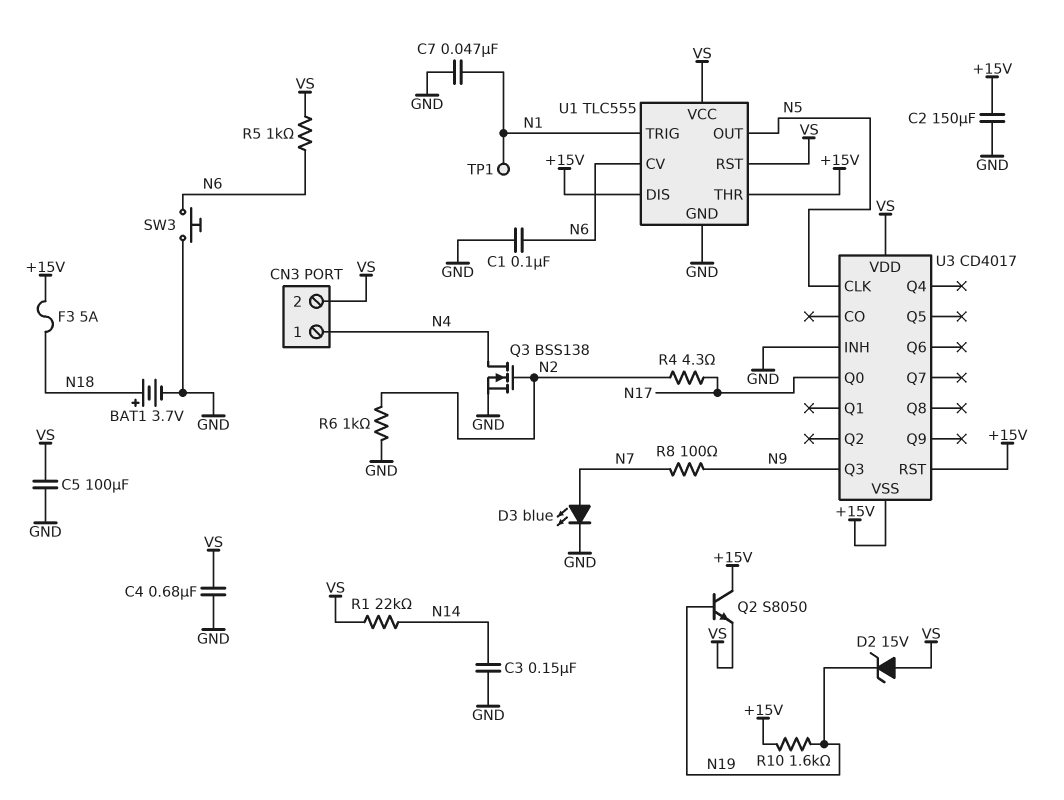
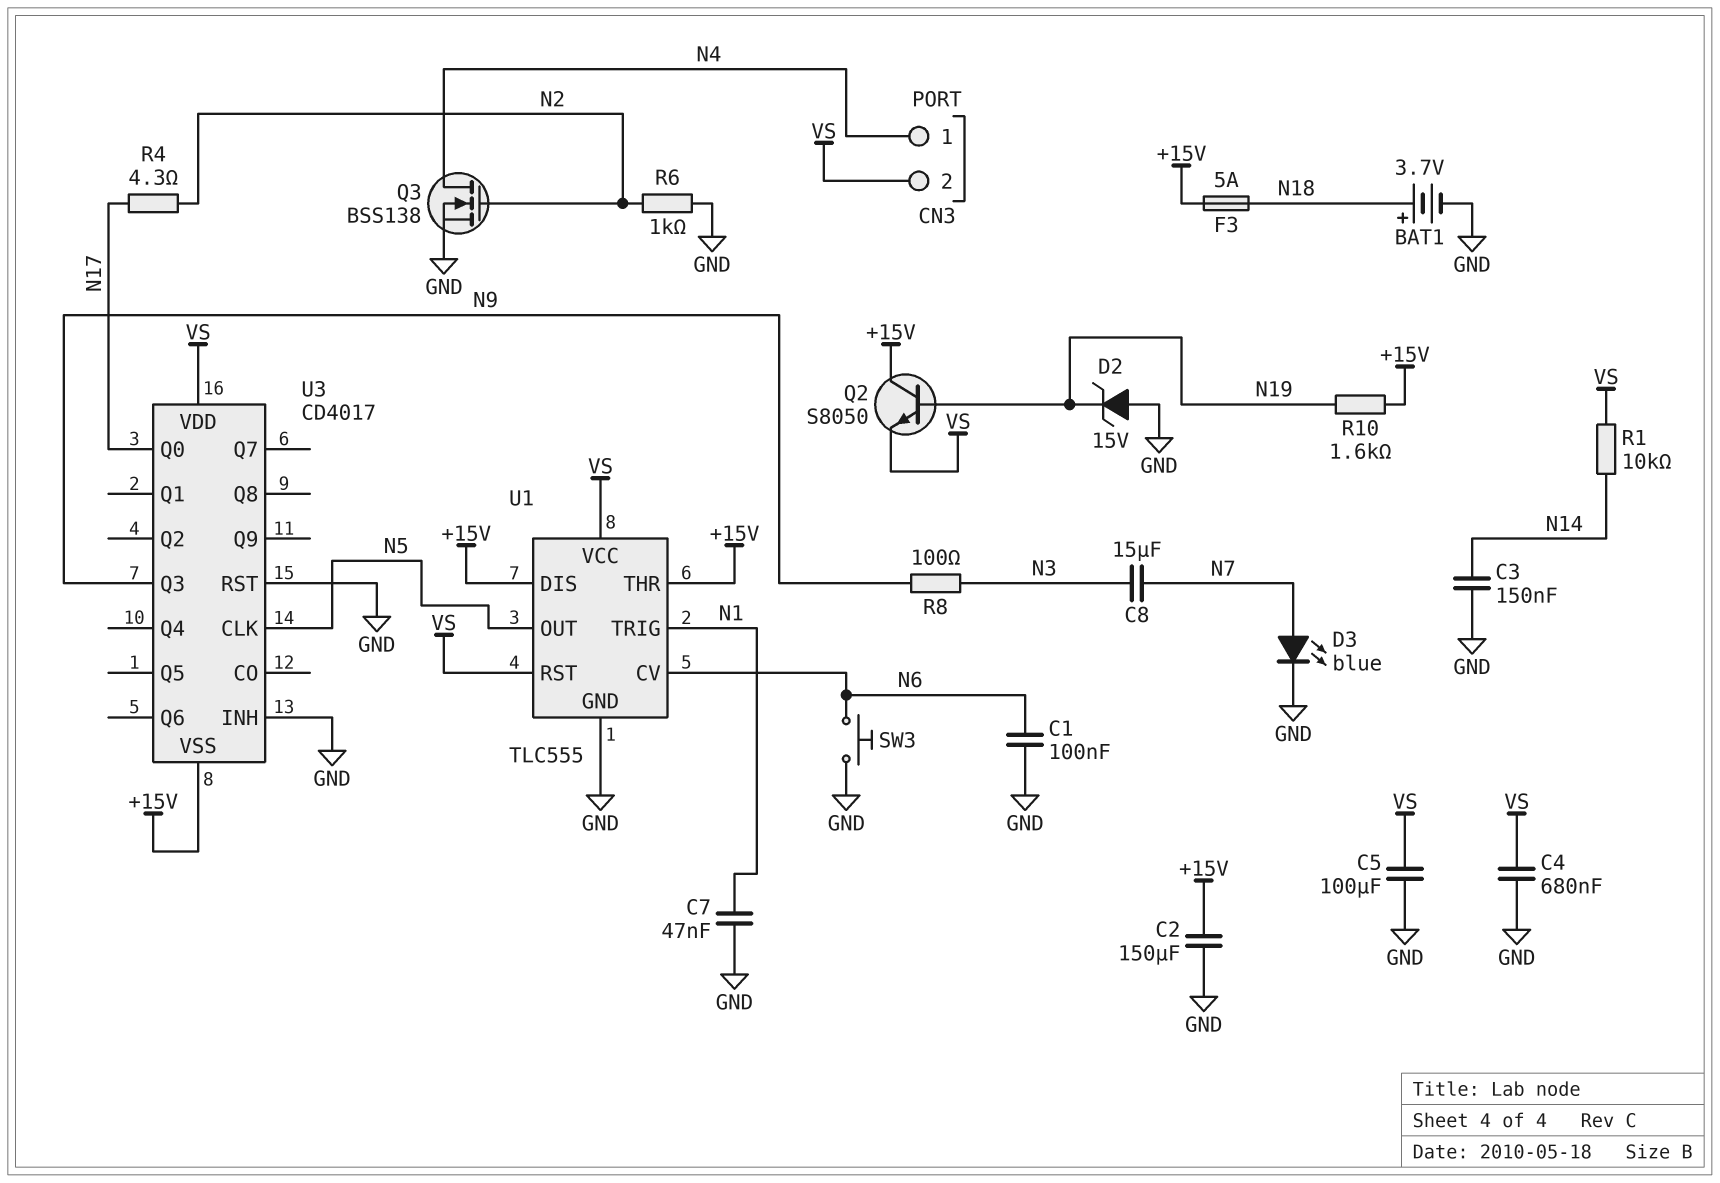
C8: none -> 15uF (N3, N7)
D2: zener 15V (A VS, K N19) -> zener 15V (A GND, K N19)
R1: 22k (N14, VS) -> 10k (N14, VS)
R5: 1k (N6, VS) -> none
R8: 100 (N7, N9) -> 100 (N3, N9)
TP1: test point (N1) -> none
U3 pin RST: +15V -> GND

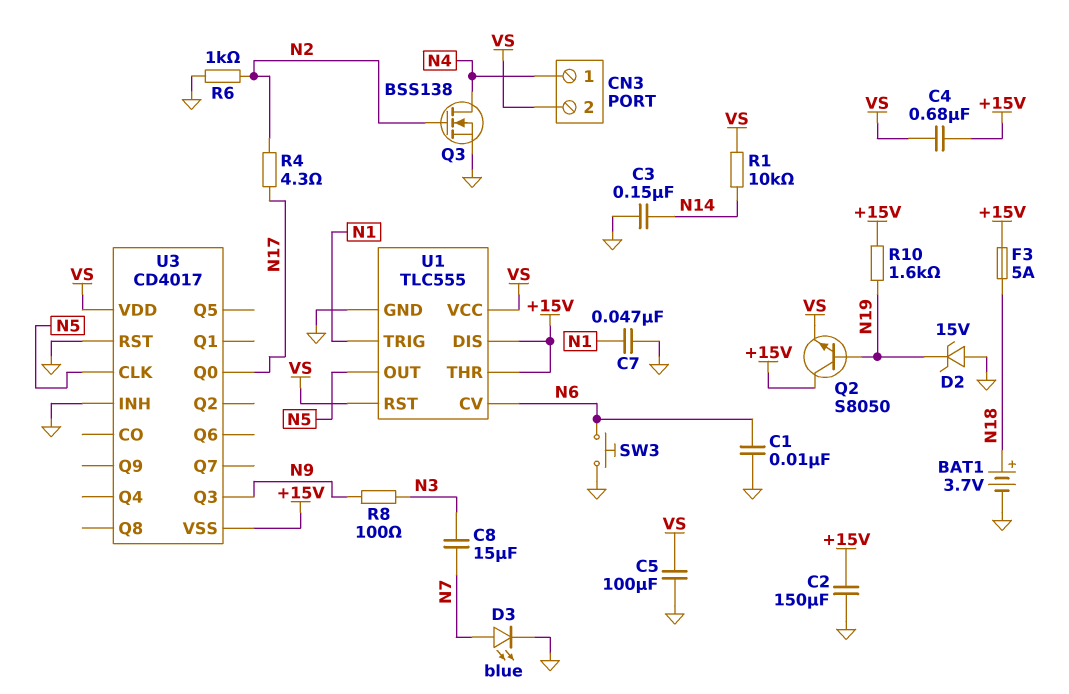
C1: 100nF (GND, N6) -> 10nF (GND, N6)
C4: 680nF (GND, VS) -> 680nF (+15V, VS)

